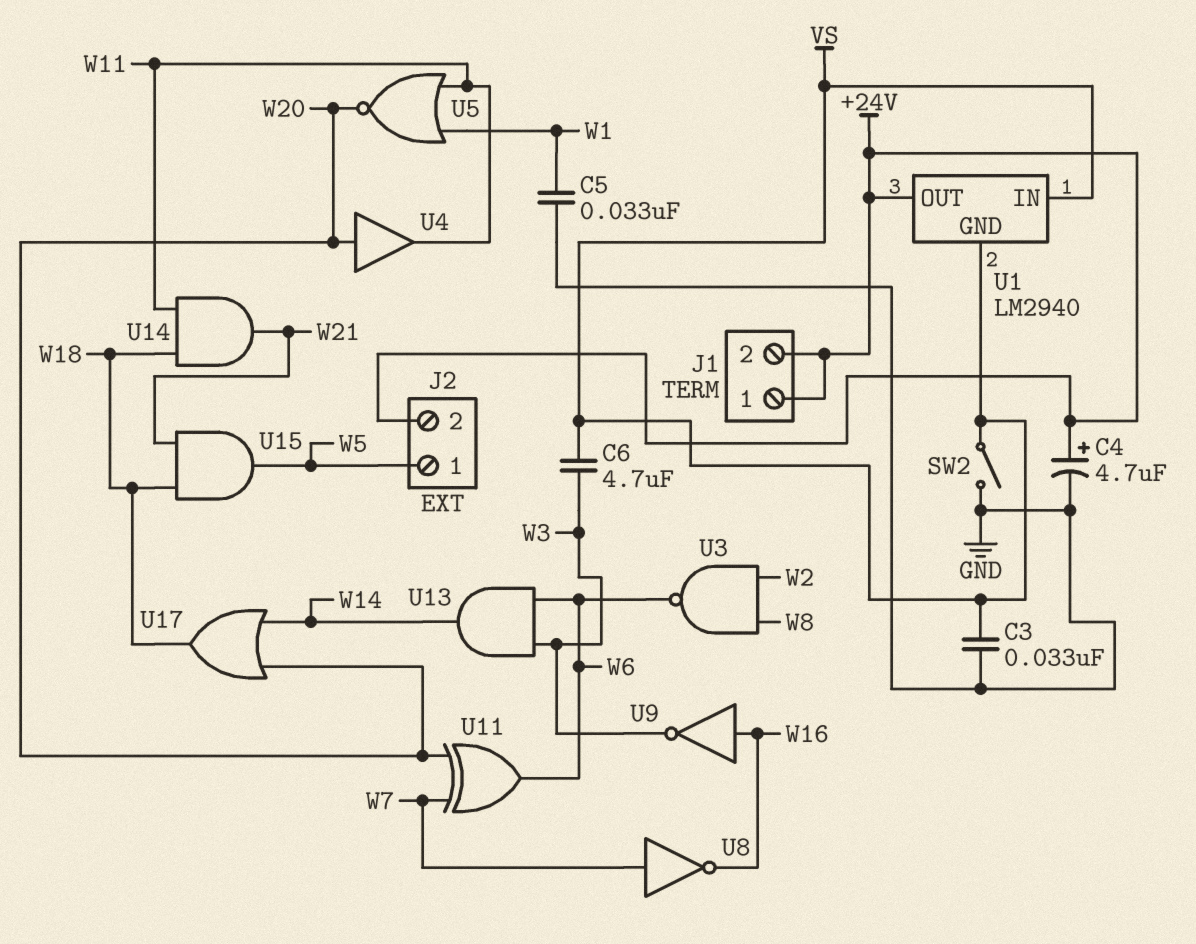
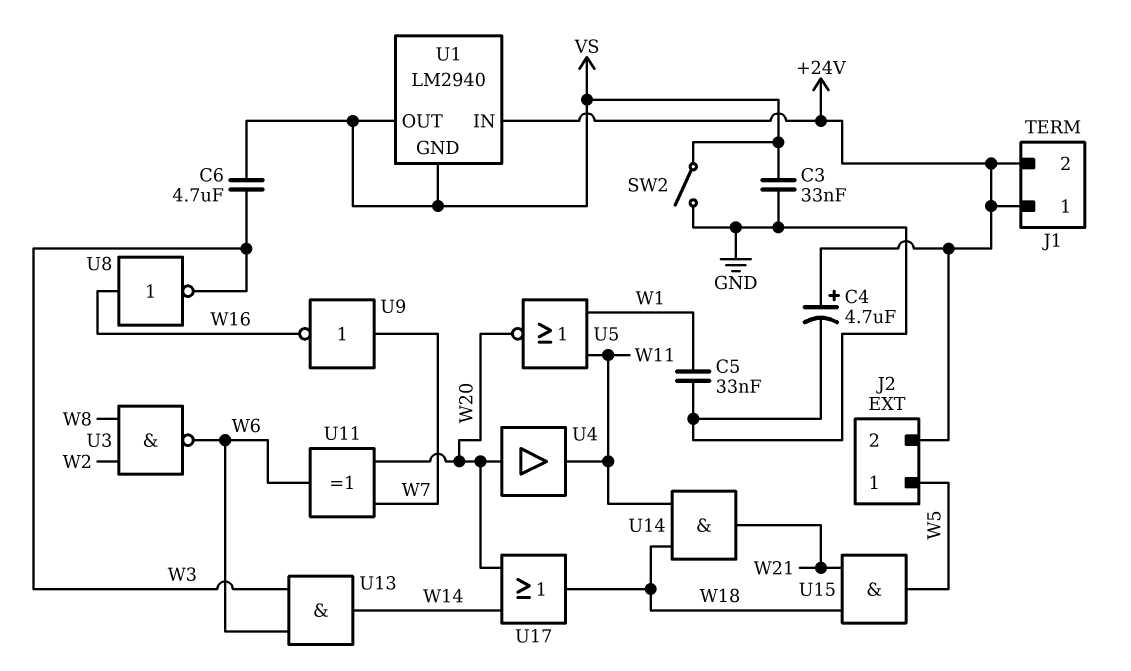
U1 pin IN: VS -> +24V
U1 pin OUT: +24V -> VS
U8: NOT (in W7, out W16) -> NOT (in W16, out W3)
U9: NOT (in W16, out W3) -> NOT (in W7, out W16)

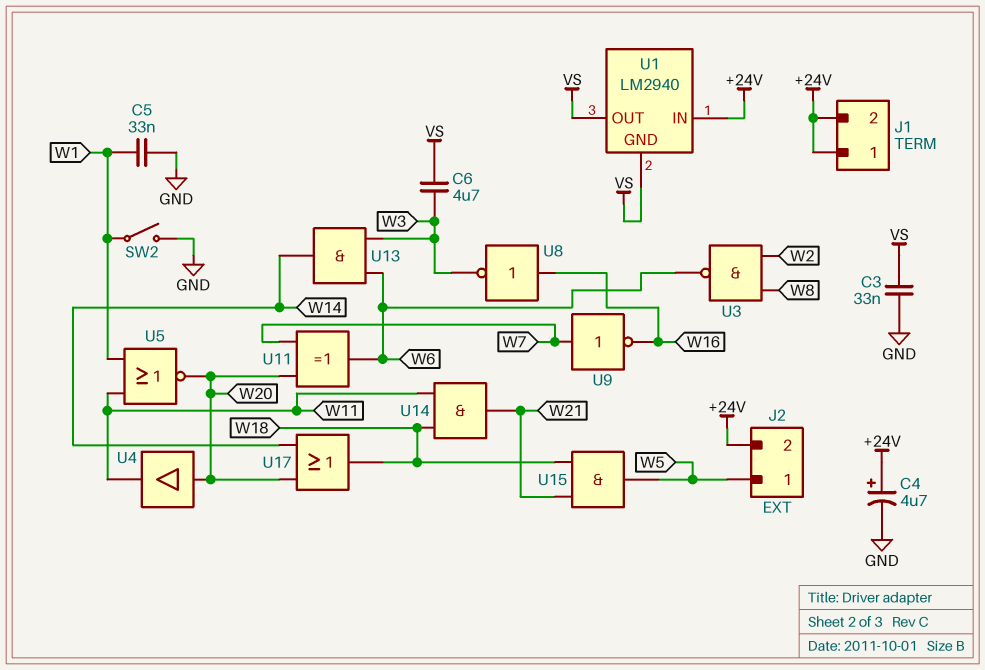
SW2: switch (GND, VS) -> switch (GND, W1)

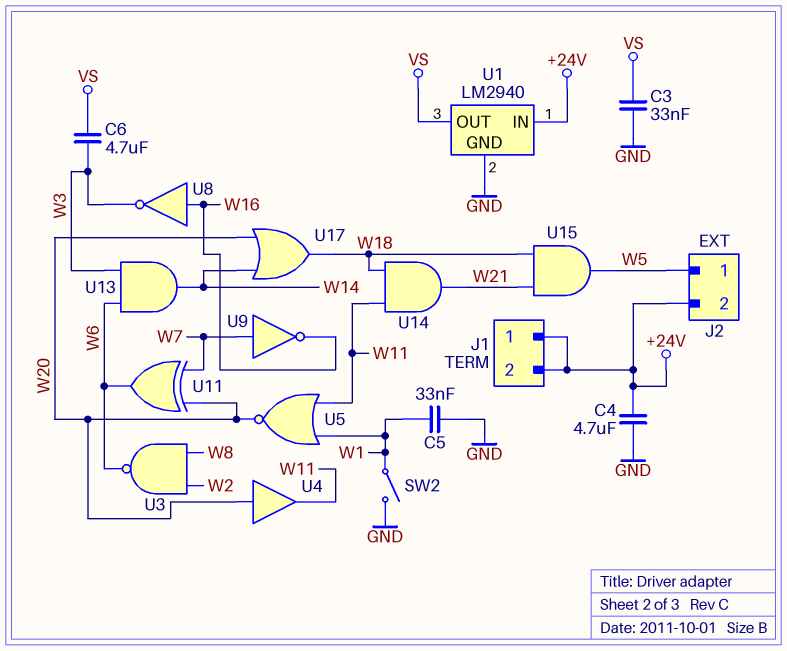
C4: 4.7uF (plus +24V, minus GND) -> 4.7uF (+24V, GND)
U1 pin GND: VS -> GND

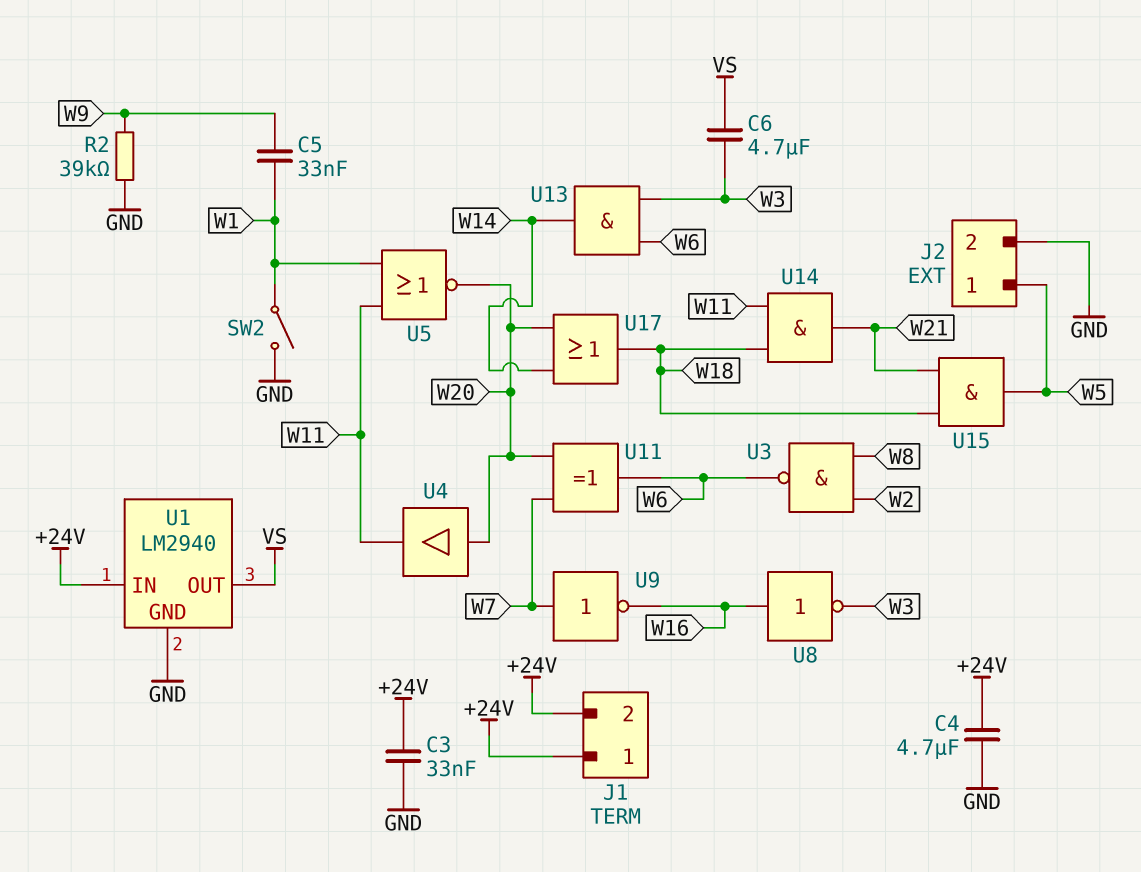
C3: 33nF (GND, VS) -> 33nF (+24V, GND)
C5: 33nF (GND, W1) -> 33nF (W1, W9)
J2 pin 2: +24V -> GND
R2: none -> 39k (GND, W9)

